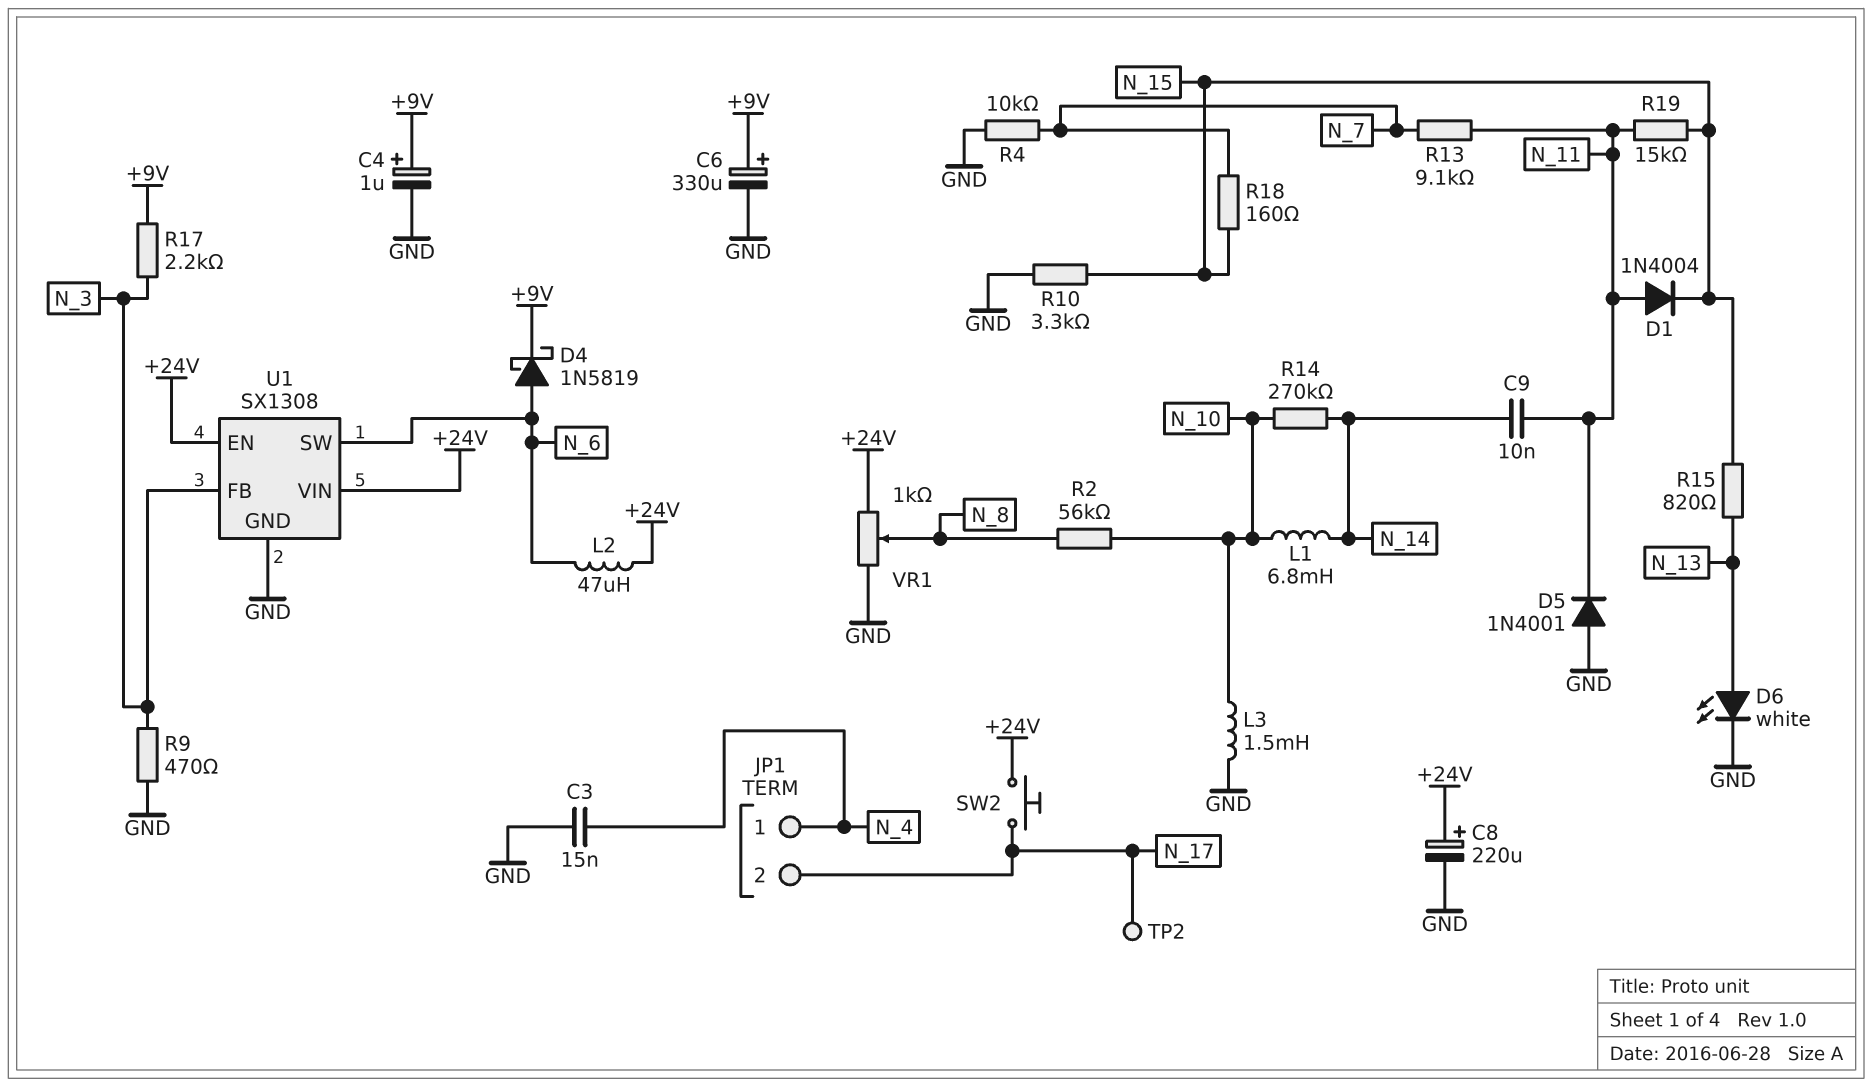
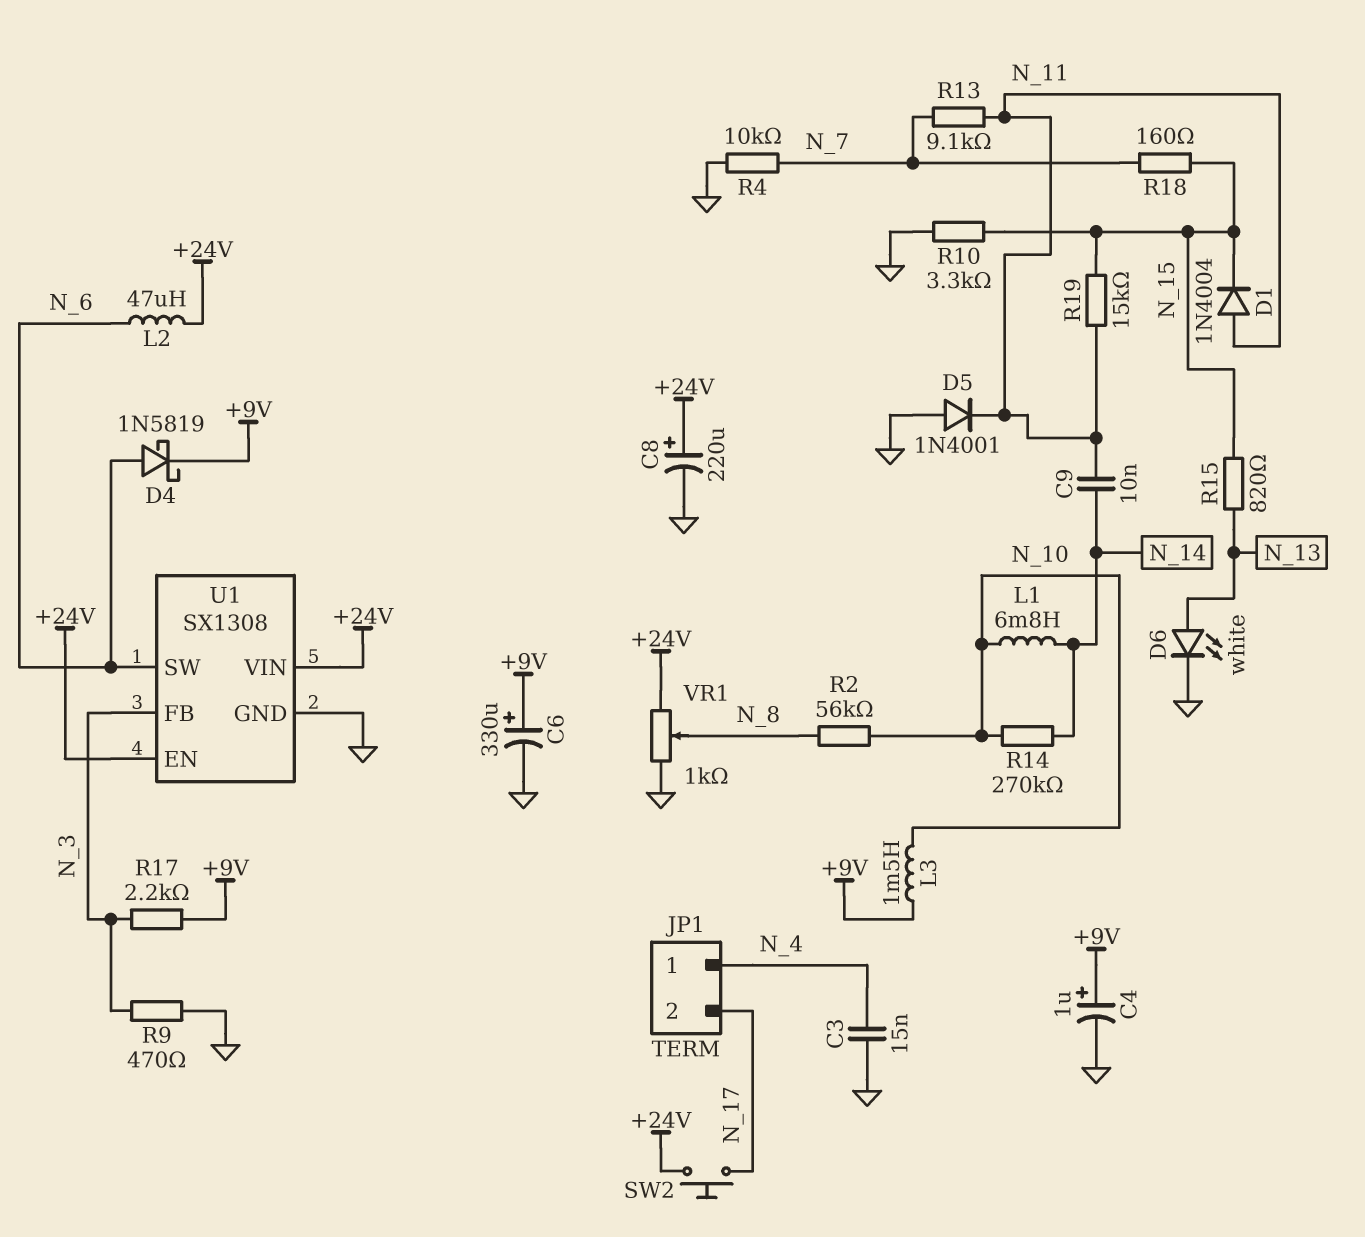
L3: 1.5mH (GND, N_10) -> 1.5mH (+9V, N_10)
TP2: test point (N_17) -> none

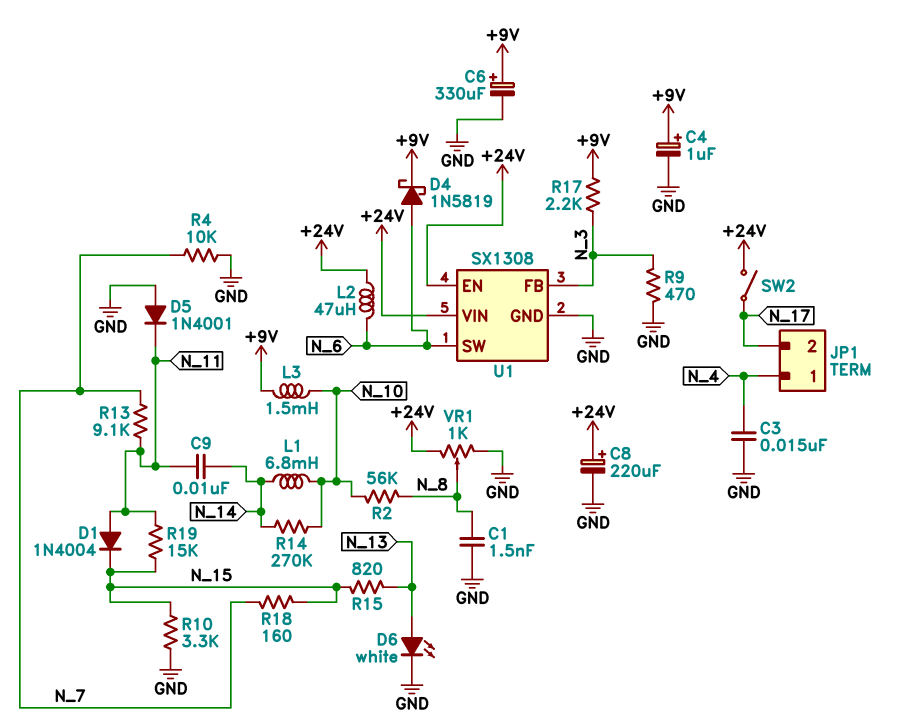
C1: none -> 1.5nF (GND, N_8)
SW2: button (+24V, N_17) -> switch (+24V, N_17)

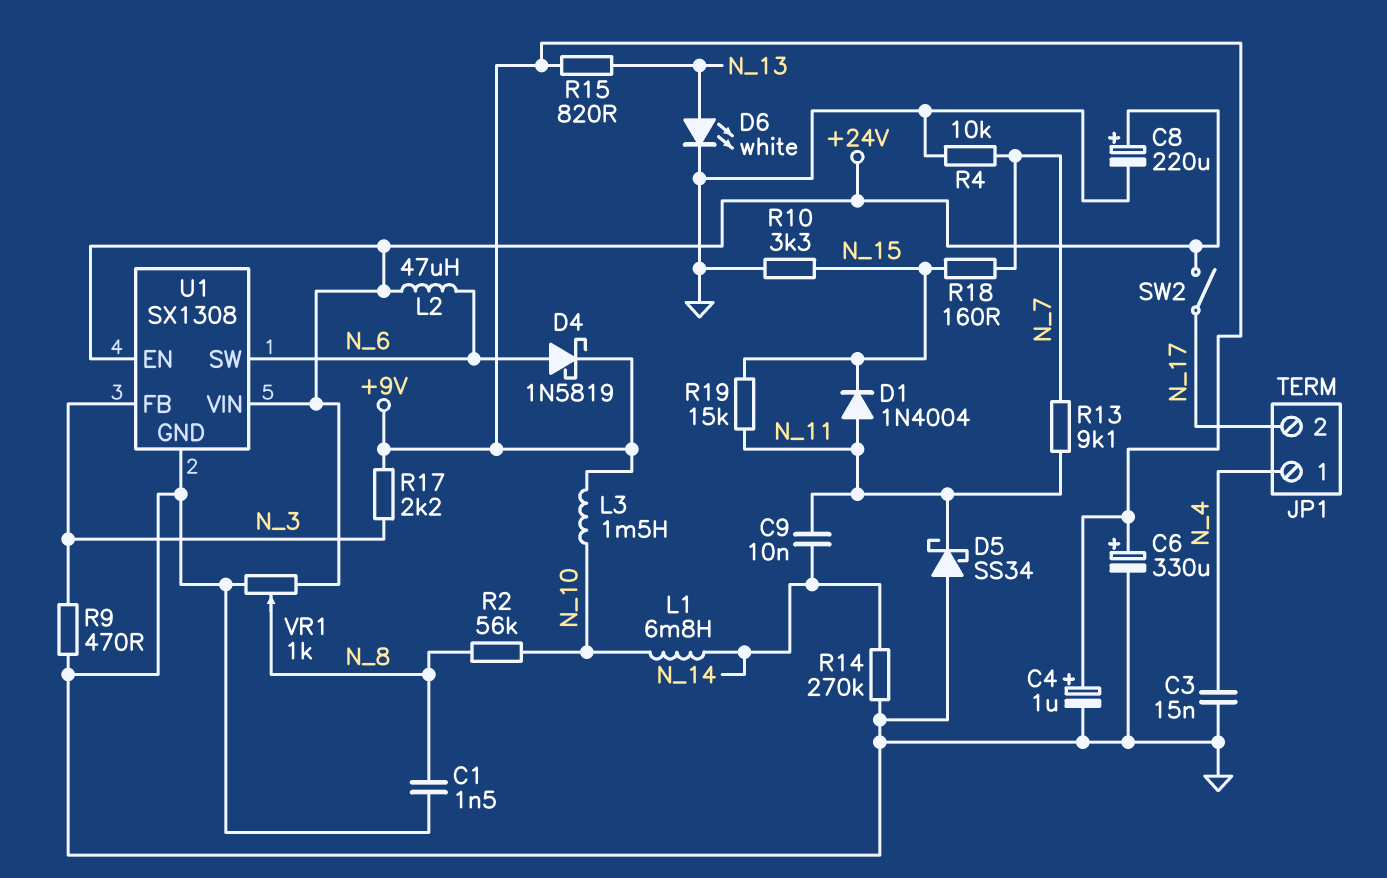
D5: diode 1N4001 (A GND, K N_11) -> schottky SS34 (A GND, K N_11)
R14: 270k (N_10, N_14) -> 270k (GND, N_14)
R15: 820 (N_13, N_15) -> 820 (+9V, N_13)

